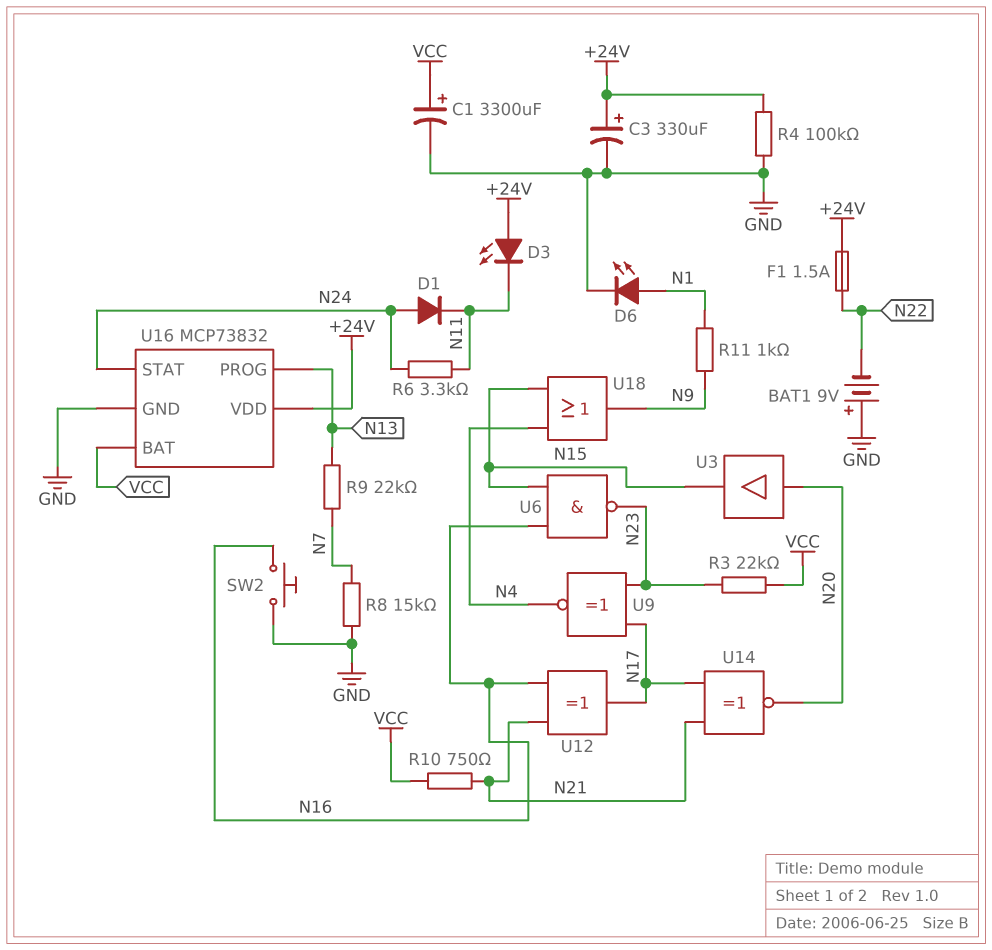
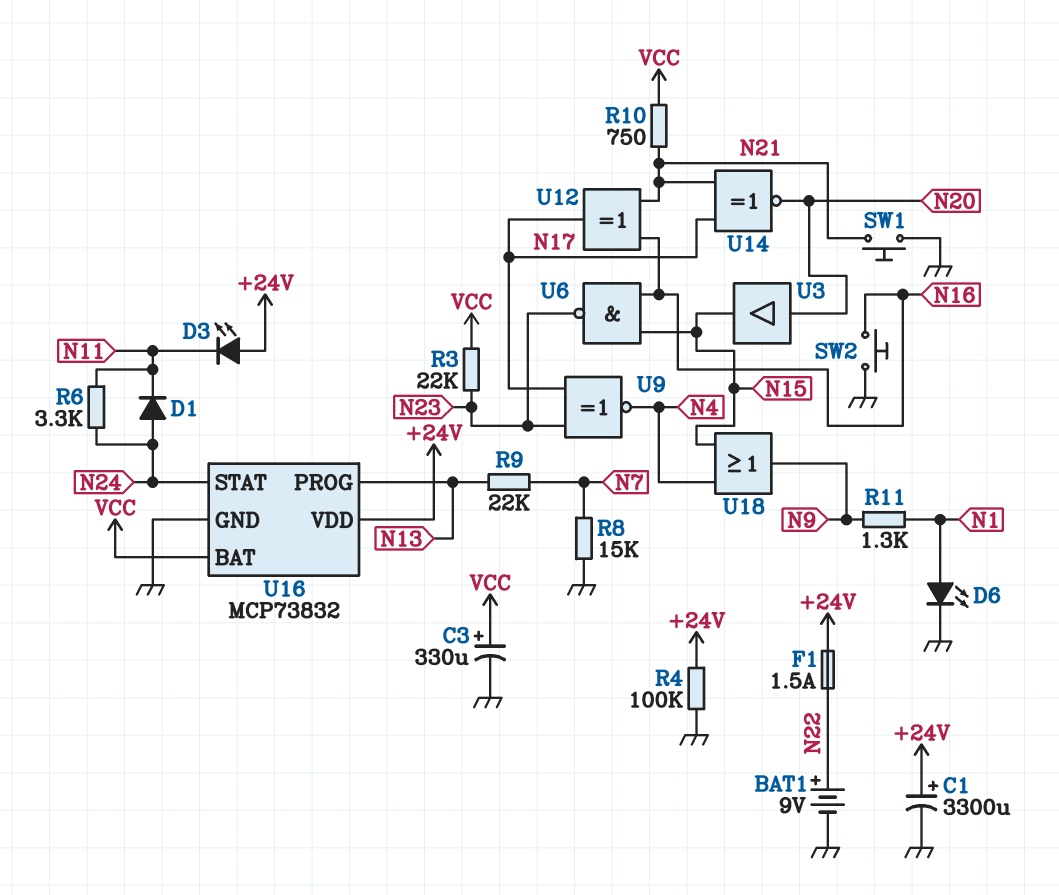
BAT1: 9V (plus GND, minus N22) -> 9V (plus N22, minus GND)
C1: 3300uF (plus VCC, minus GND) -> 3300uF (plus +24V, minus GND)
C3: 330uF (plus +24V, minus GND) -> 330uF (plus VCC, minus GND)
R11: 1k (N1, N9) -> 1.3k (N1, N9)
SW1: none -> button (GND, N21)

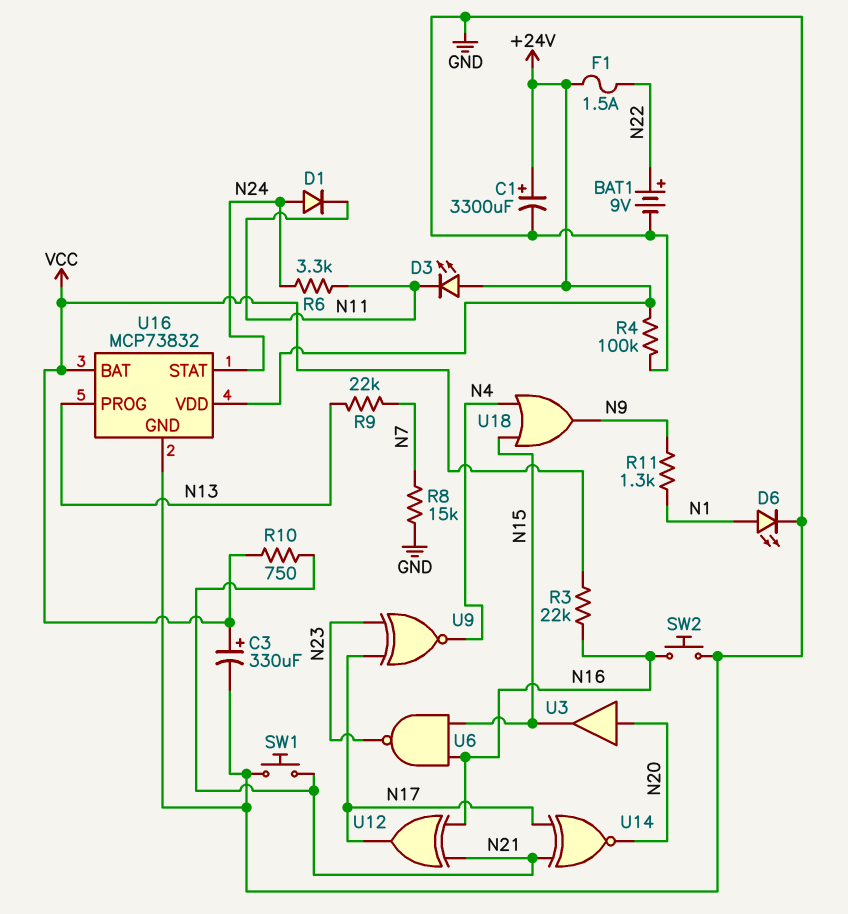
R3: 22k (N23, VCC) -> 22k (N16, VCC)

